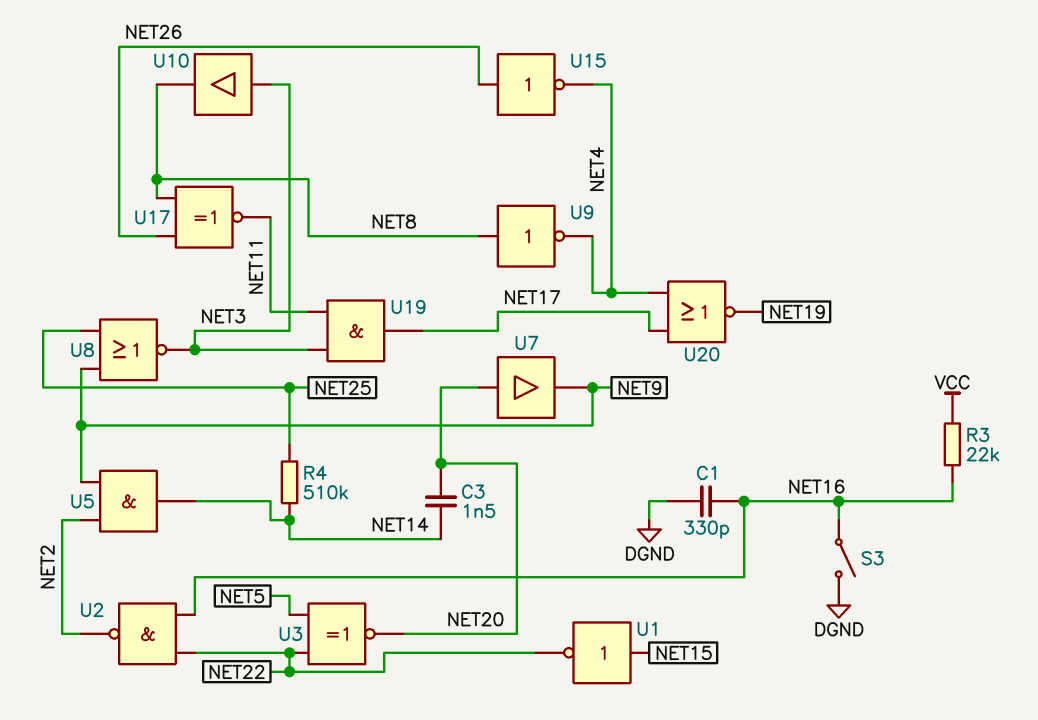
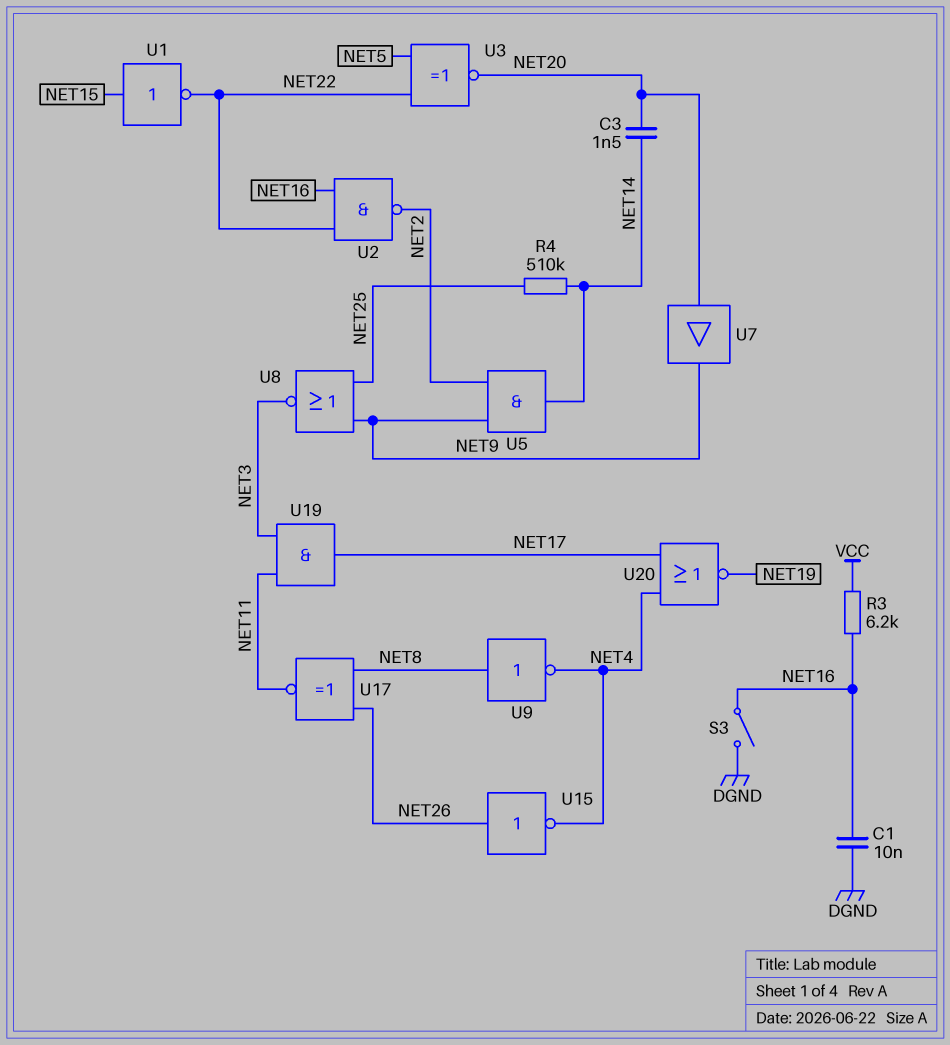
C1: 330pF (DGND, NET16) -> 10nF (DGND, NET16)
R3: 22k (NET16, VCC) -> 6.2k (NET16, VCC)
U10: buffer (in NET3, out NET8) -> none

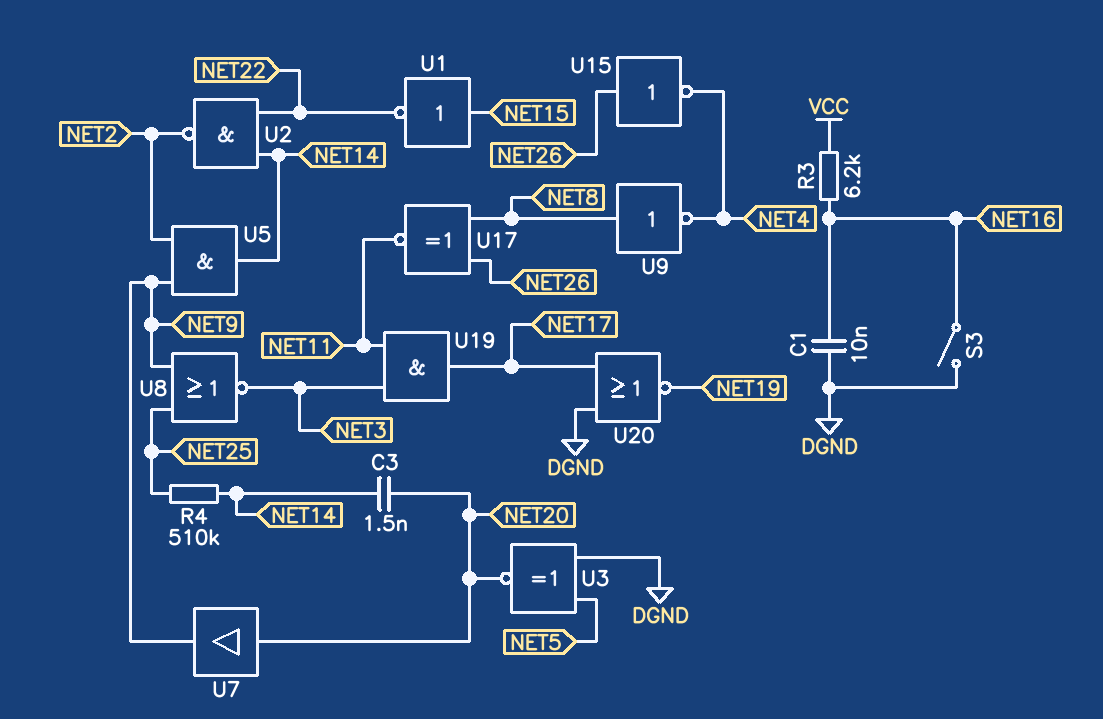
U2: NAND (in NET16, in NET22, out NET2) -> NAND (in NET14, in NET22, out NET2)
U3: XNOR (in NET5, in NET22, out NET20) -> XNOR (in DGND, in NET5, out NET20)
U20: NOR (in NET4, in NET17, out NET19) -> NOR (in DGND, in NET17, out NET19)

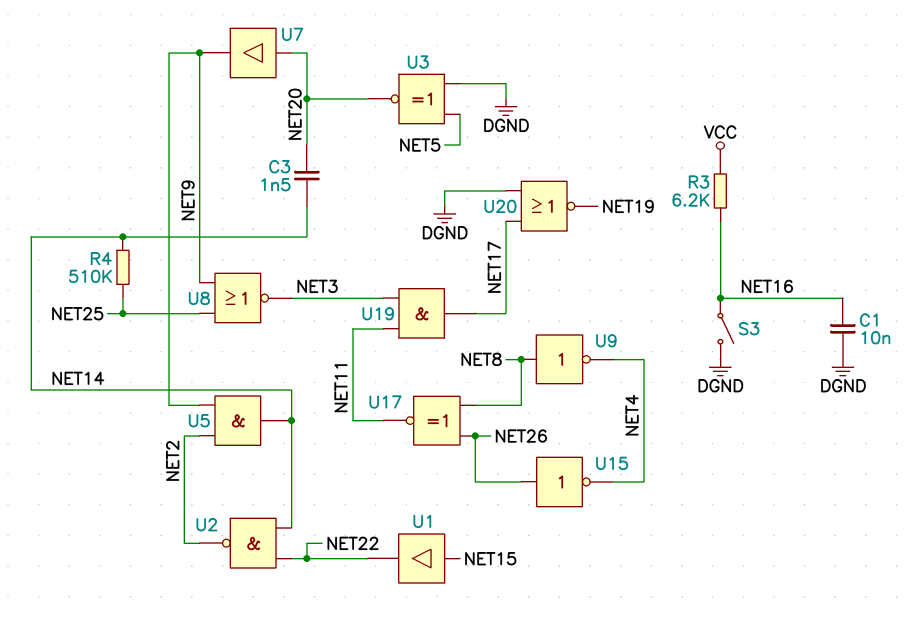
U1: NOT (in NET15, out NET22) -> buffer (in NET15, out NET22)

